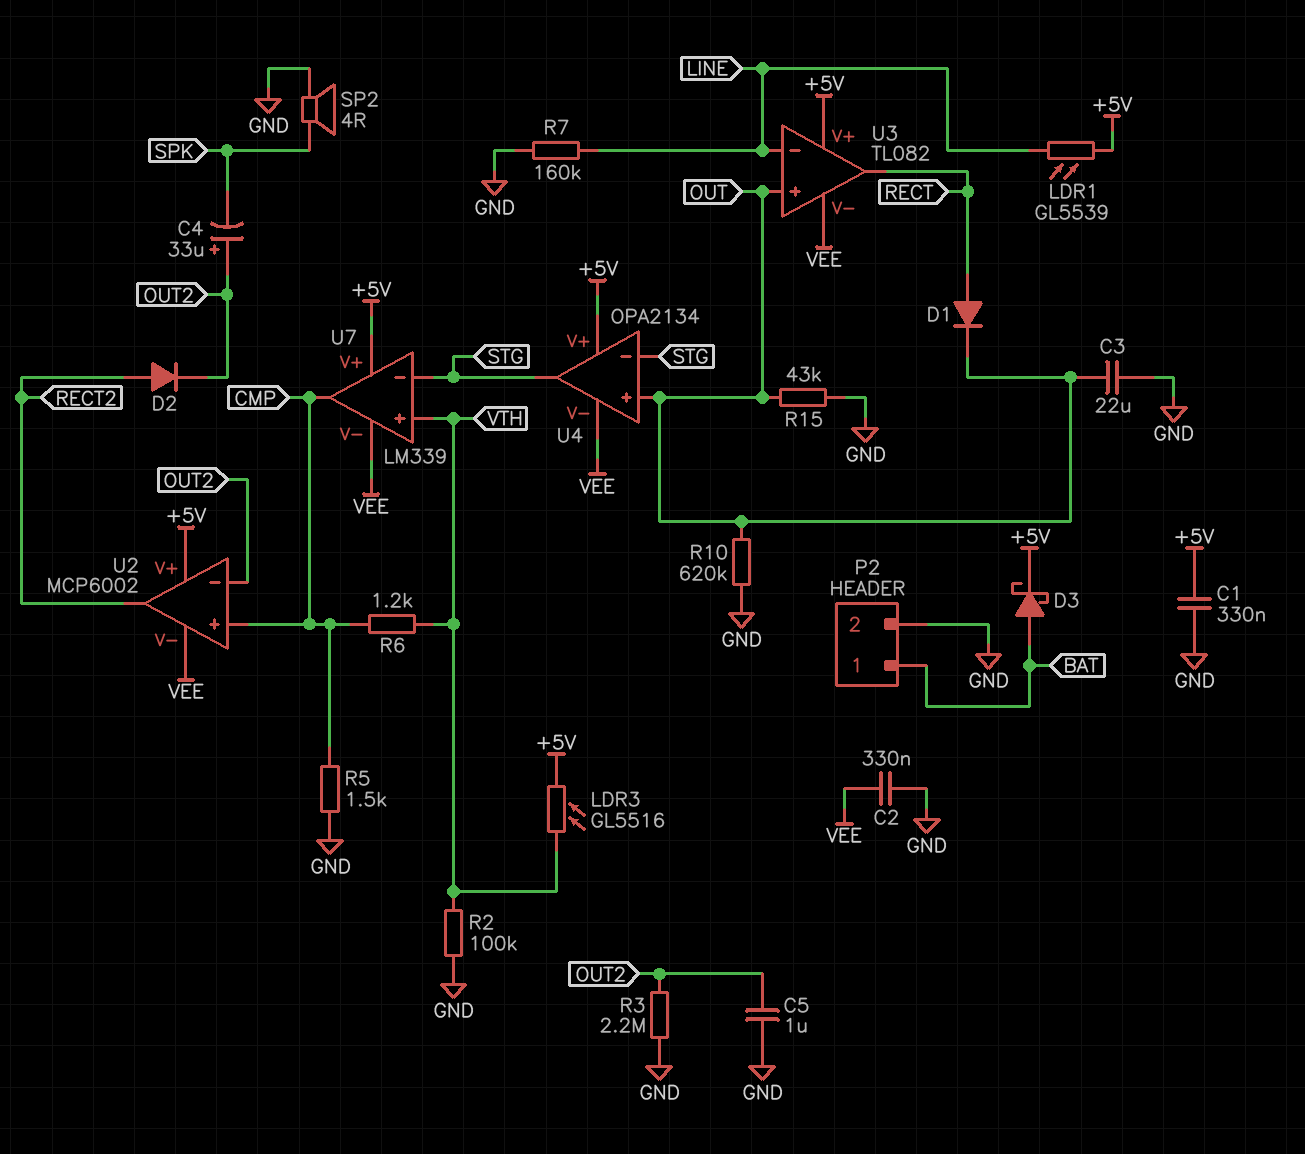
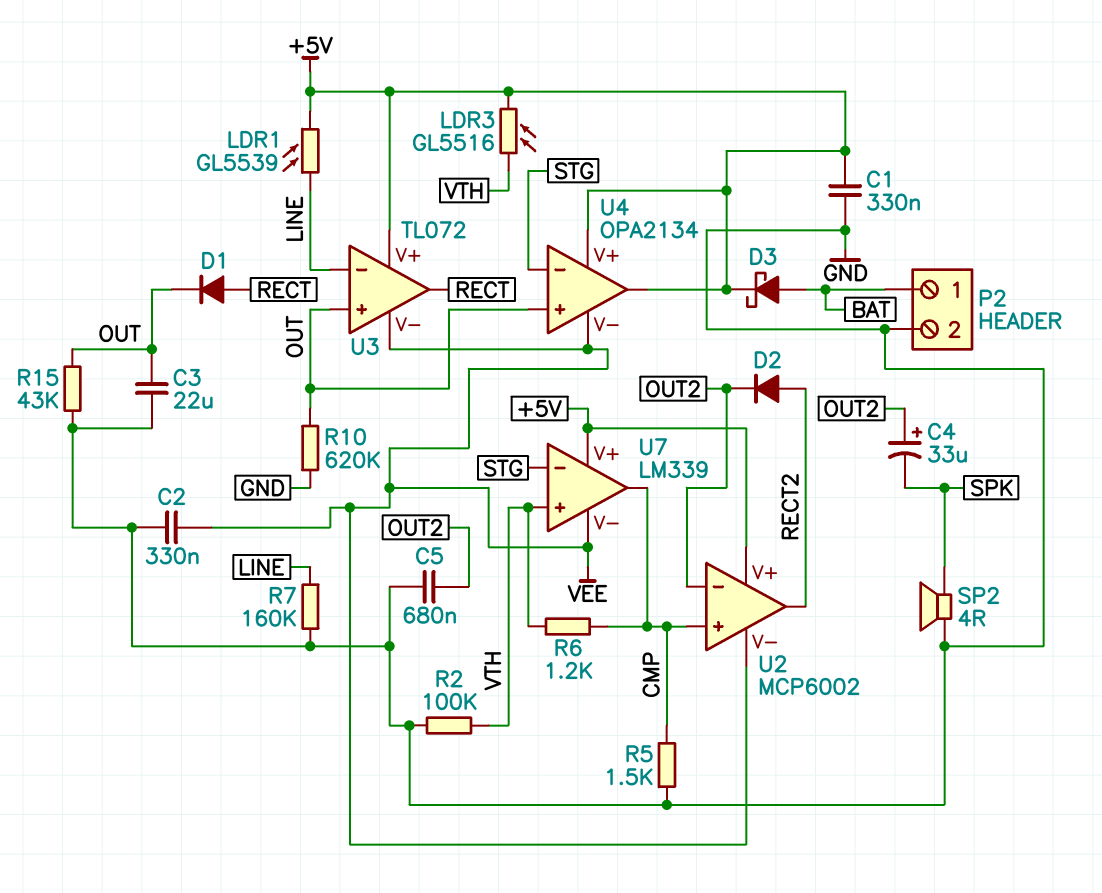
C5: 1uF (GND, OUT2) -> 680nF (GND, OUT2)
R3: 2.2M (GND, OUT2) -> none
U3: TL082 -> TL072
U4 pin out: STG -> +5V

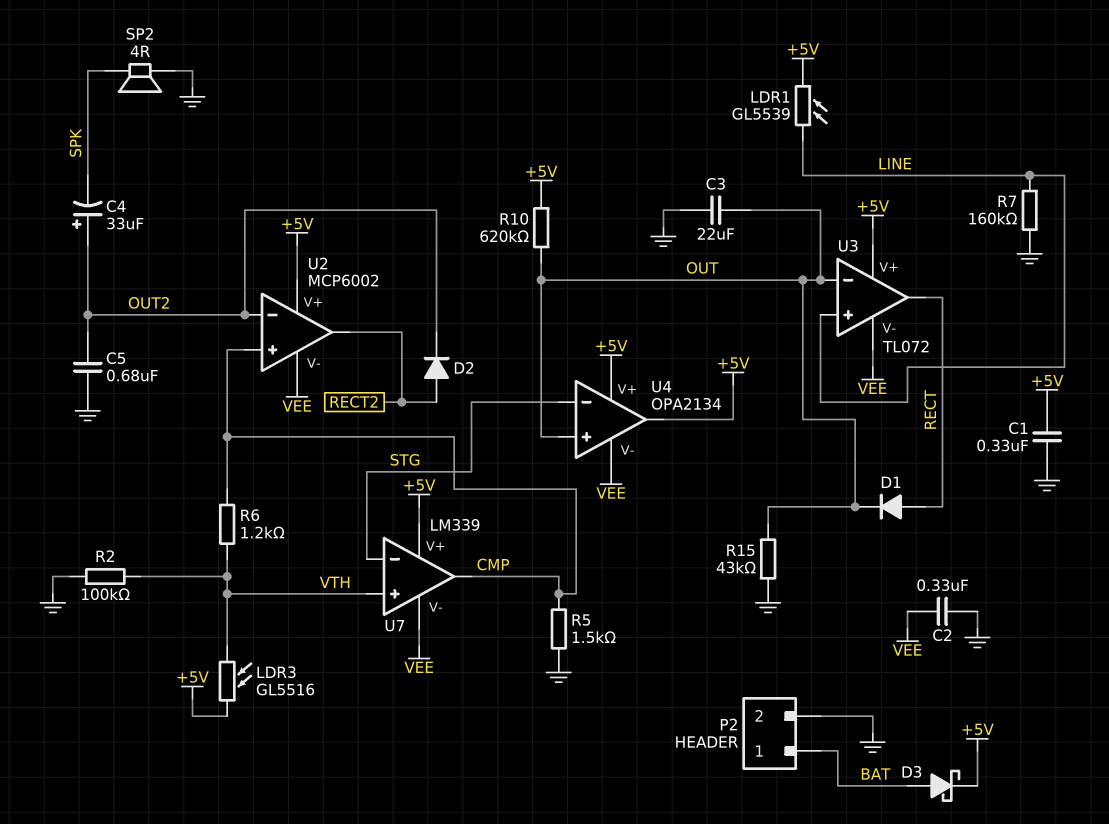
R10: 620k (GND, OUT) -> 620k (+5V, OUT)
U3 pin in+: OUT -> LINE
U3 pin in-: LINE -> OUT

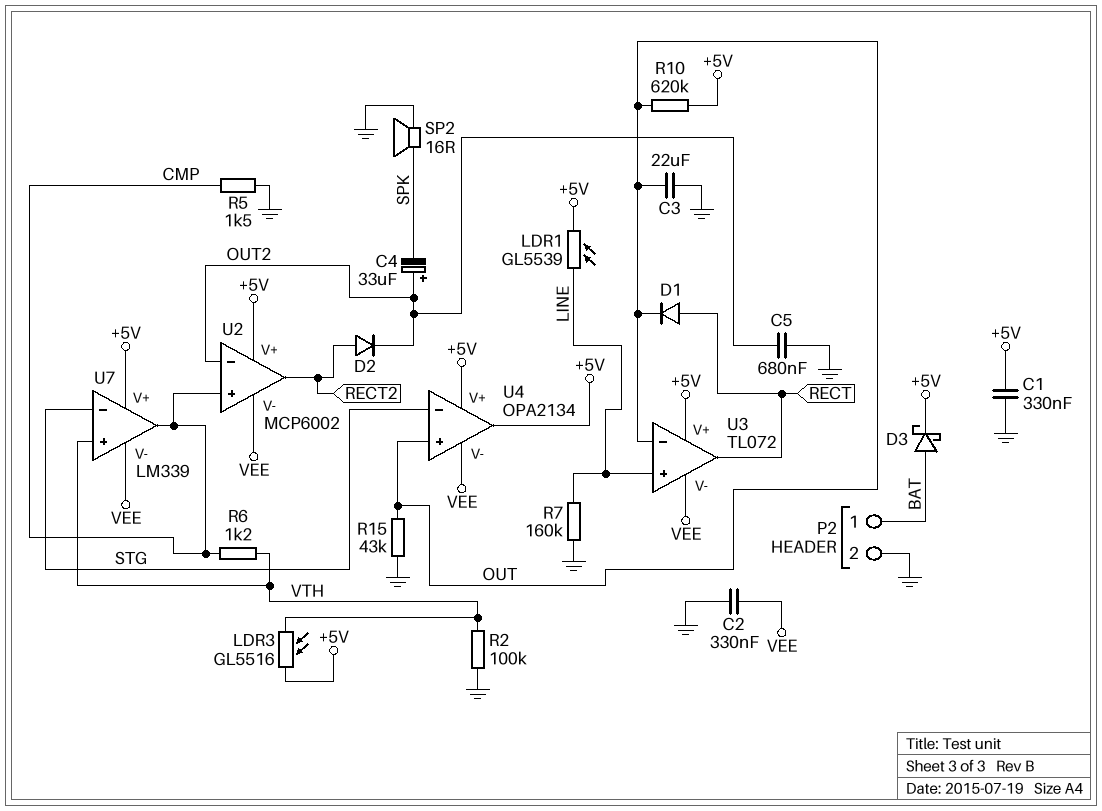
SP2: speaker 4R (GND, SPK) -> speaker 16R (GND, SPK)

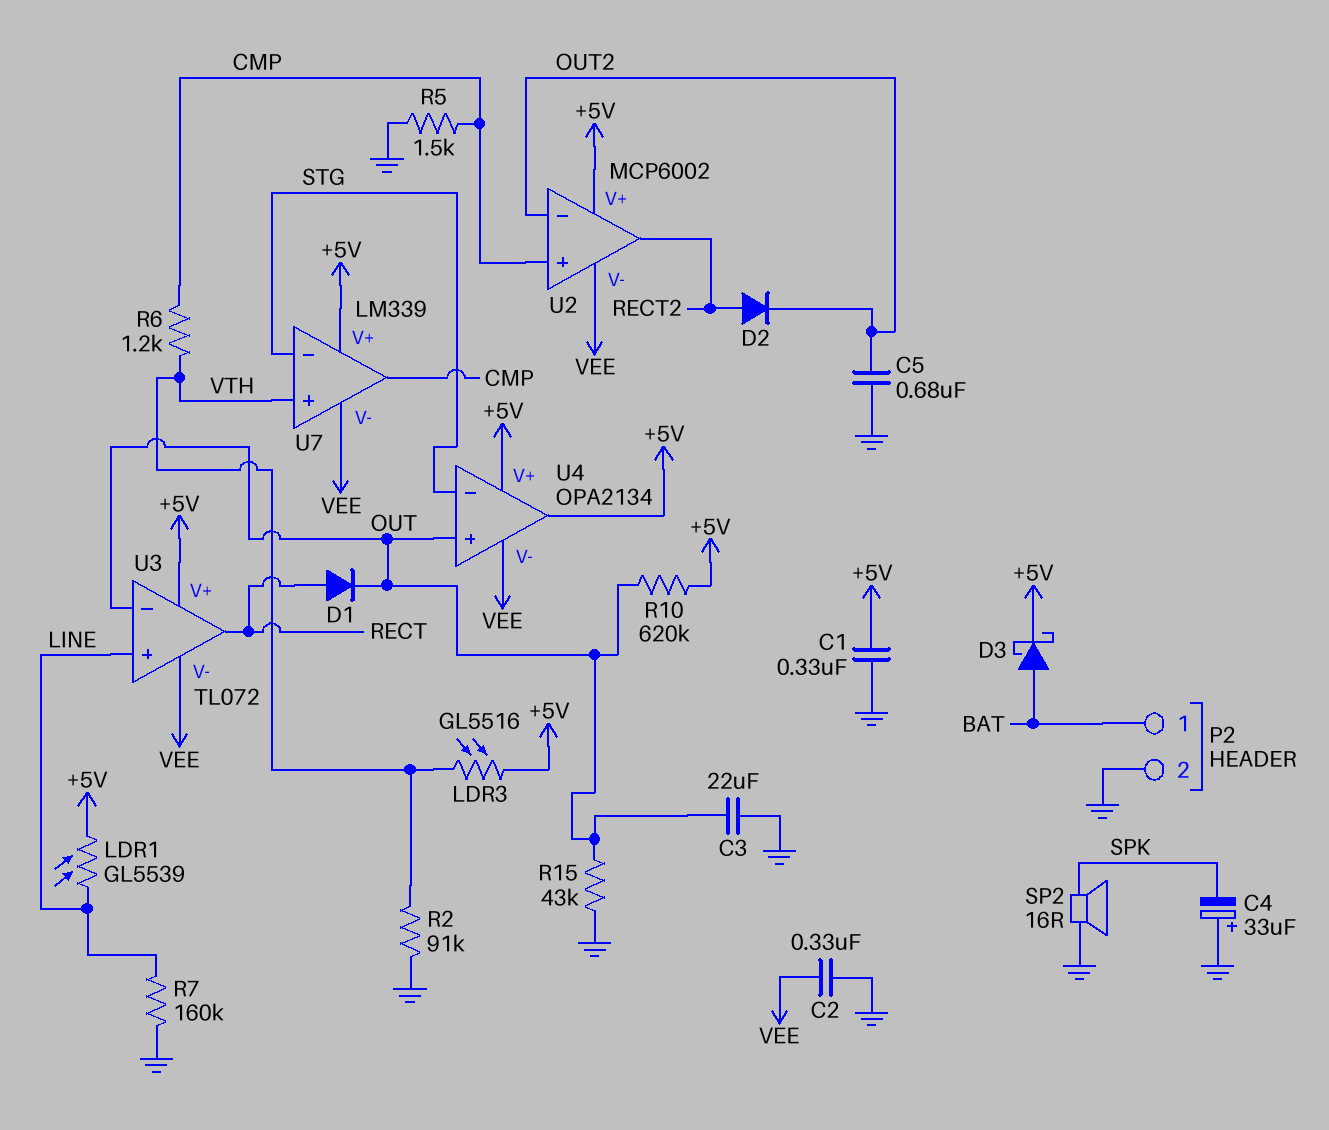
C4: 33uF (plus OUT2, minus SPK) -> 33uF (plus GND, minus SPK)
R2: 100k (GND, VTH) -> 91k (GND, VTH)

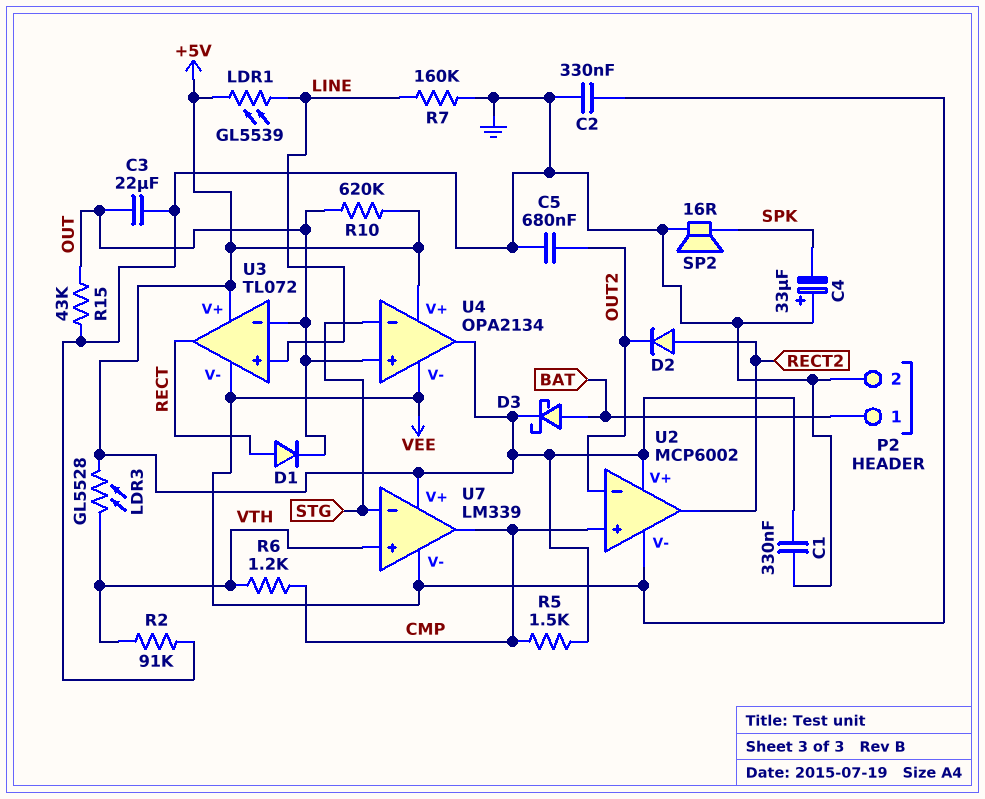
LDR3: GL5516 (+5V, VTH) -> GL5528 (+5V, VTH)
R5: 1.5k (CMP, GND) -> 1.5k (+5V, CMP)

